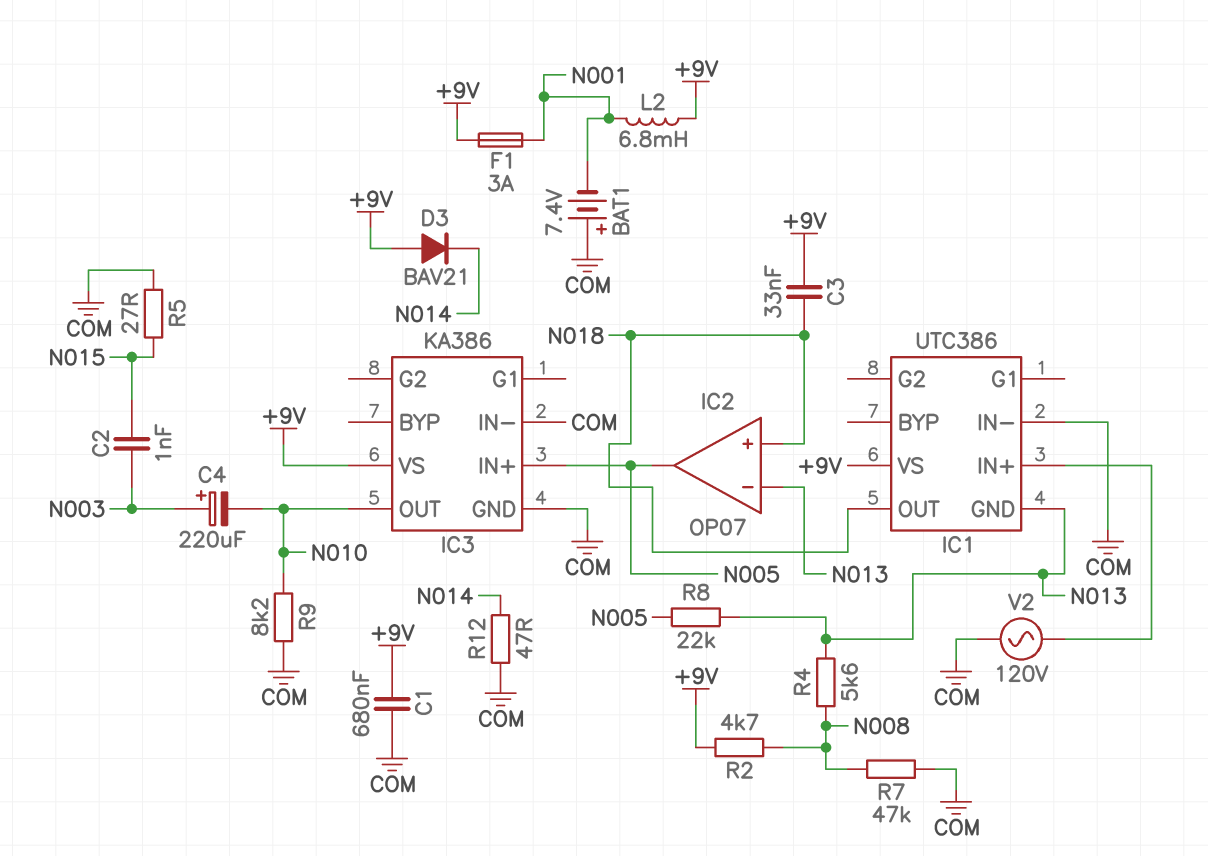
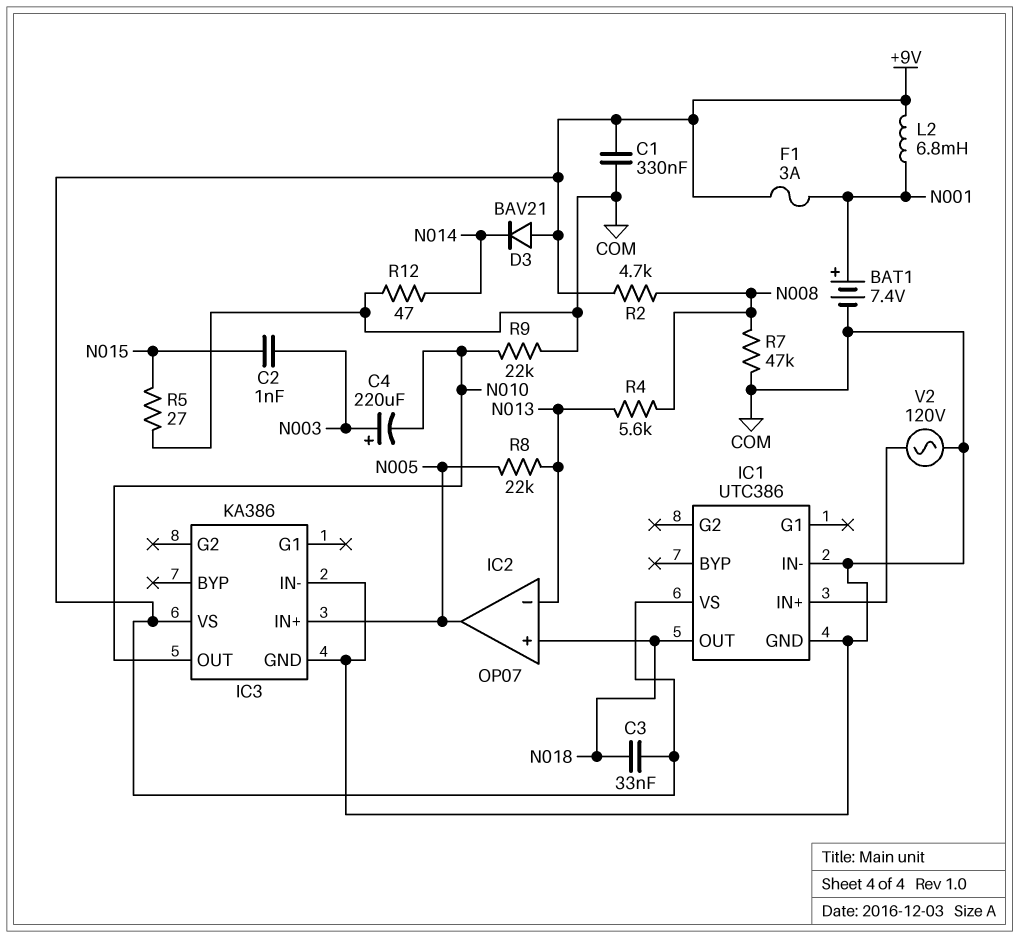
BAT1: 7.4V (plus COM, minus N001) -> 7.4V (plus N001, minus COM)
C1: 680nF (+9V, COM) -> 330nF (+9V, COM)
IC1 pin GND: N013 -> COM
R9: 8.2k (COM, N010) -> 22k (COM, N010)

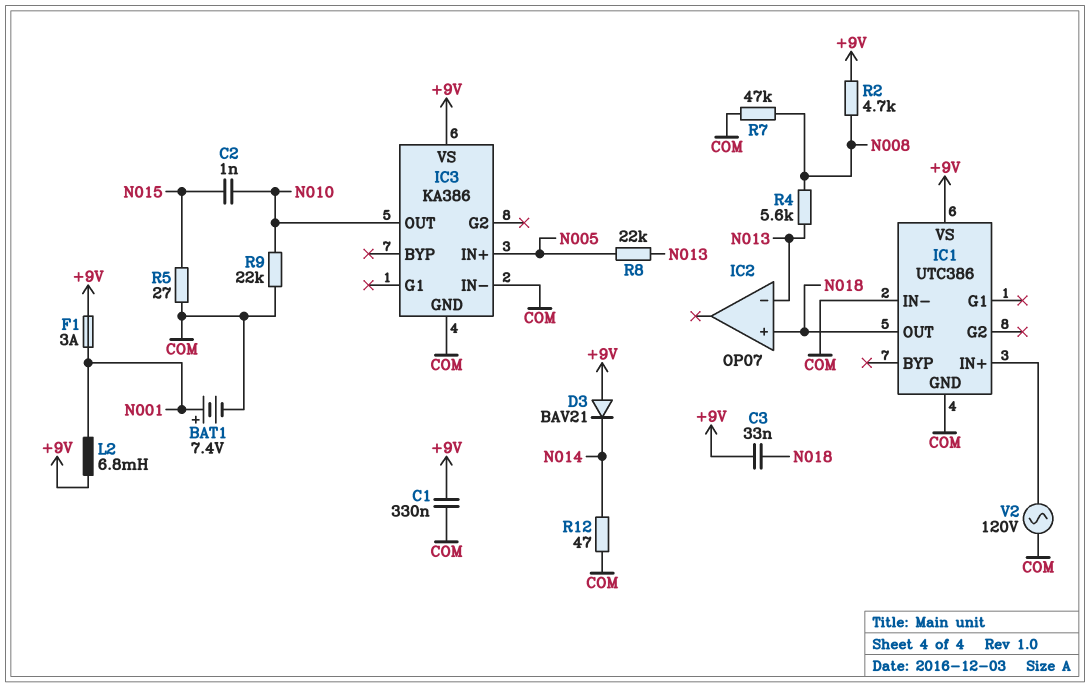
C2: 1nF (N003, N015) -> 1nF (N010, N015)
C4: 220uF (plus N003, minus N010) -> none
IC2 pin out: N005 -> none

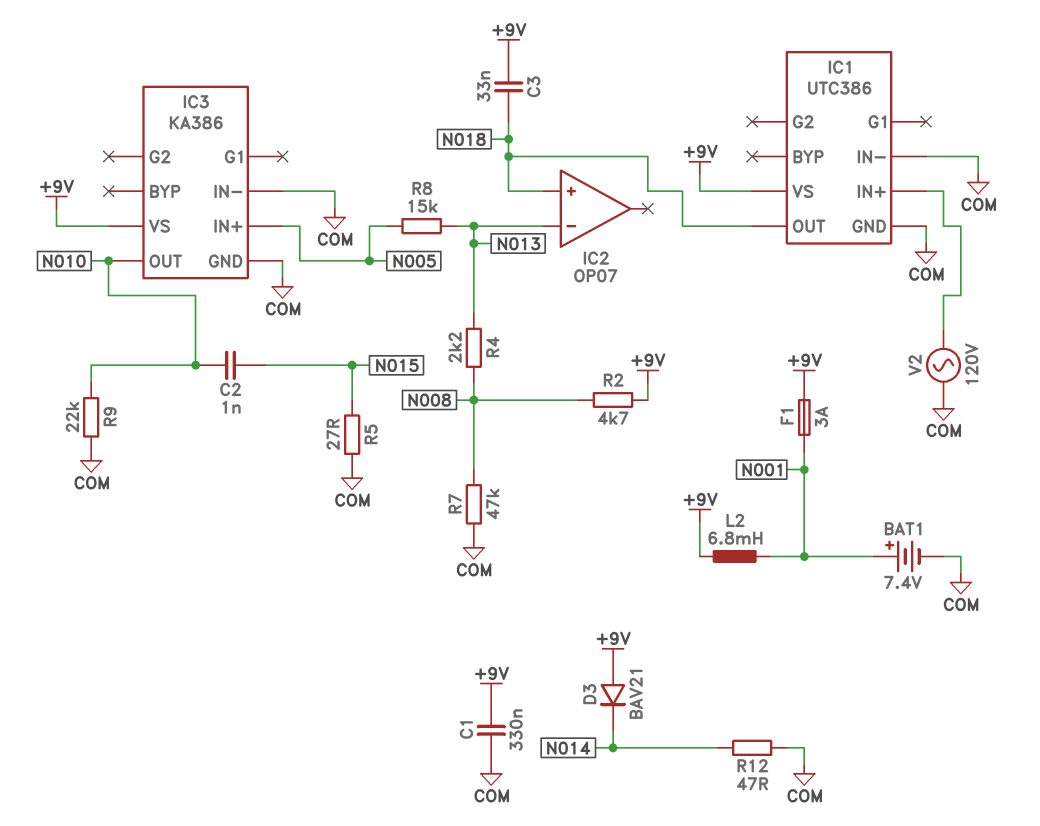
R4: 5.6k (N008, N013) -> 2.2k (N008, N013)
R8: 22k (N005, N013) -> 15k (N005, N013)

